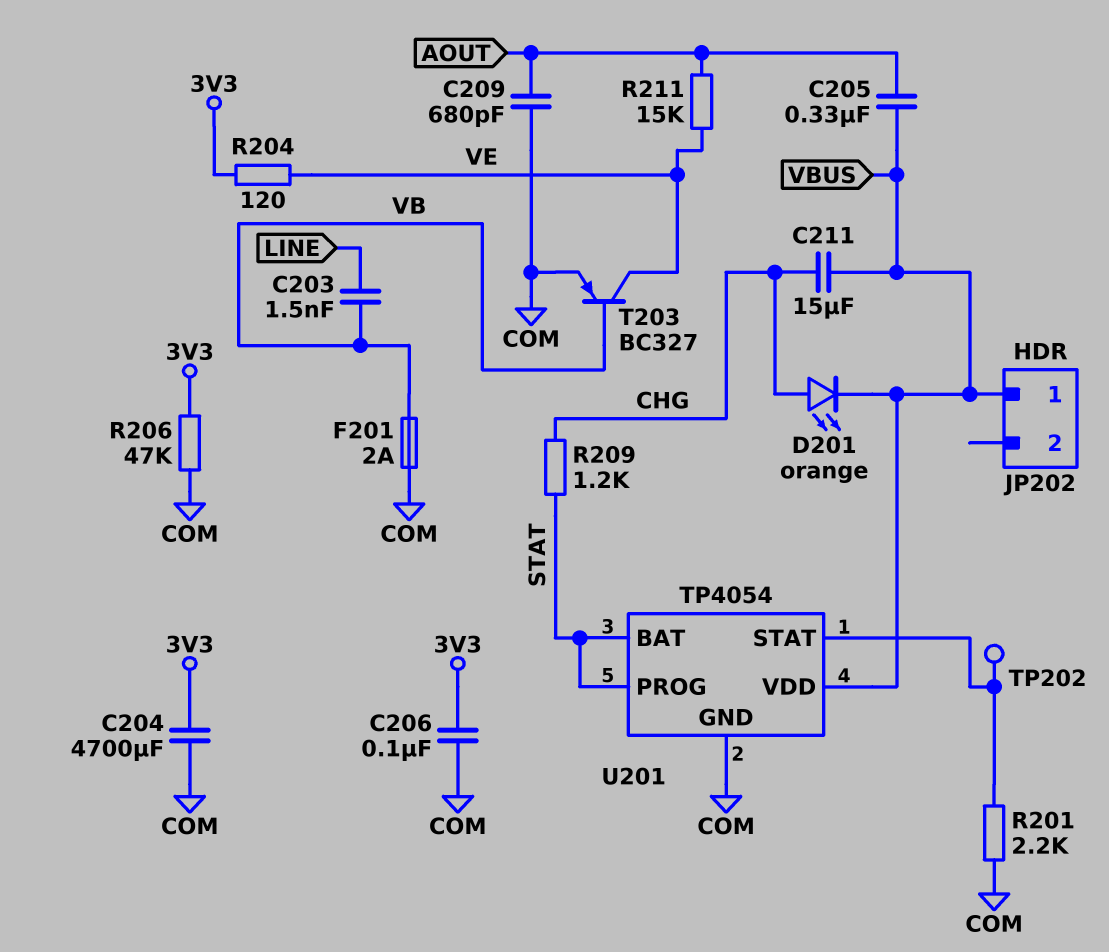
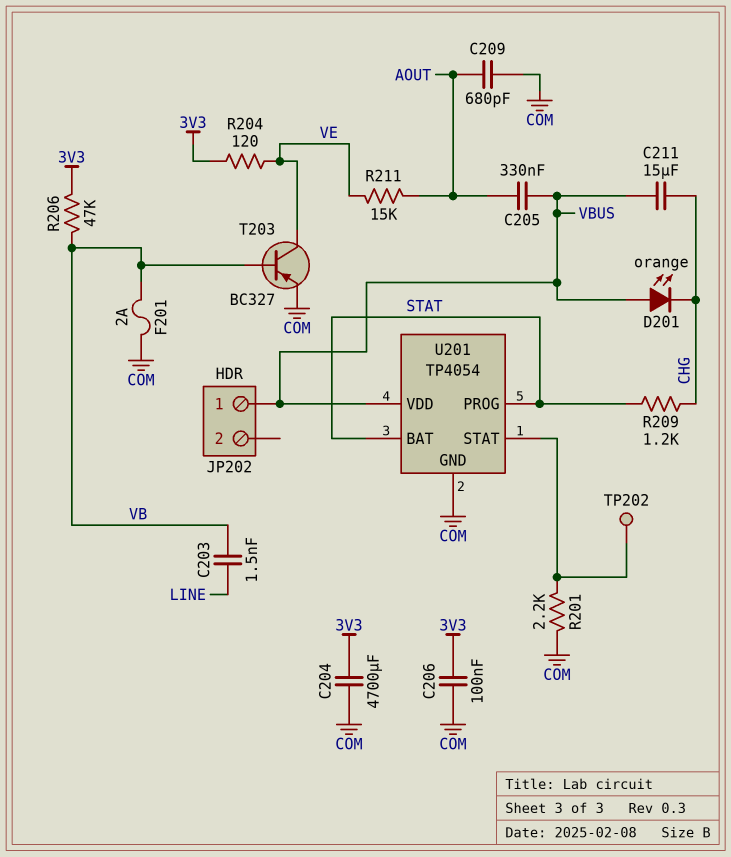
D201: LED orange (A CHG, K VBUS) -> LED orange (A VBUS, K CHG)
R206: 47k (3V3, COM) -> 47k (3V3, VB)

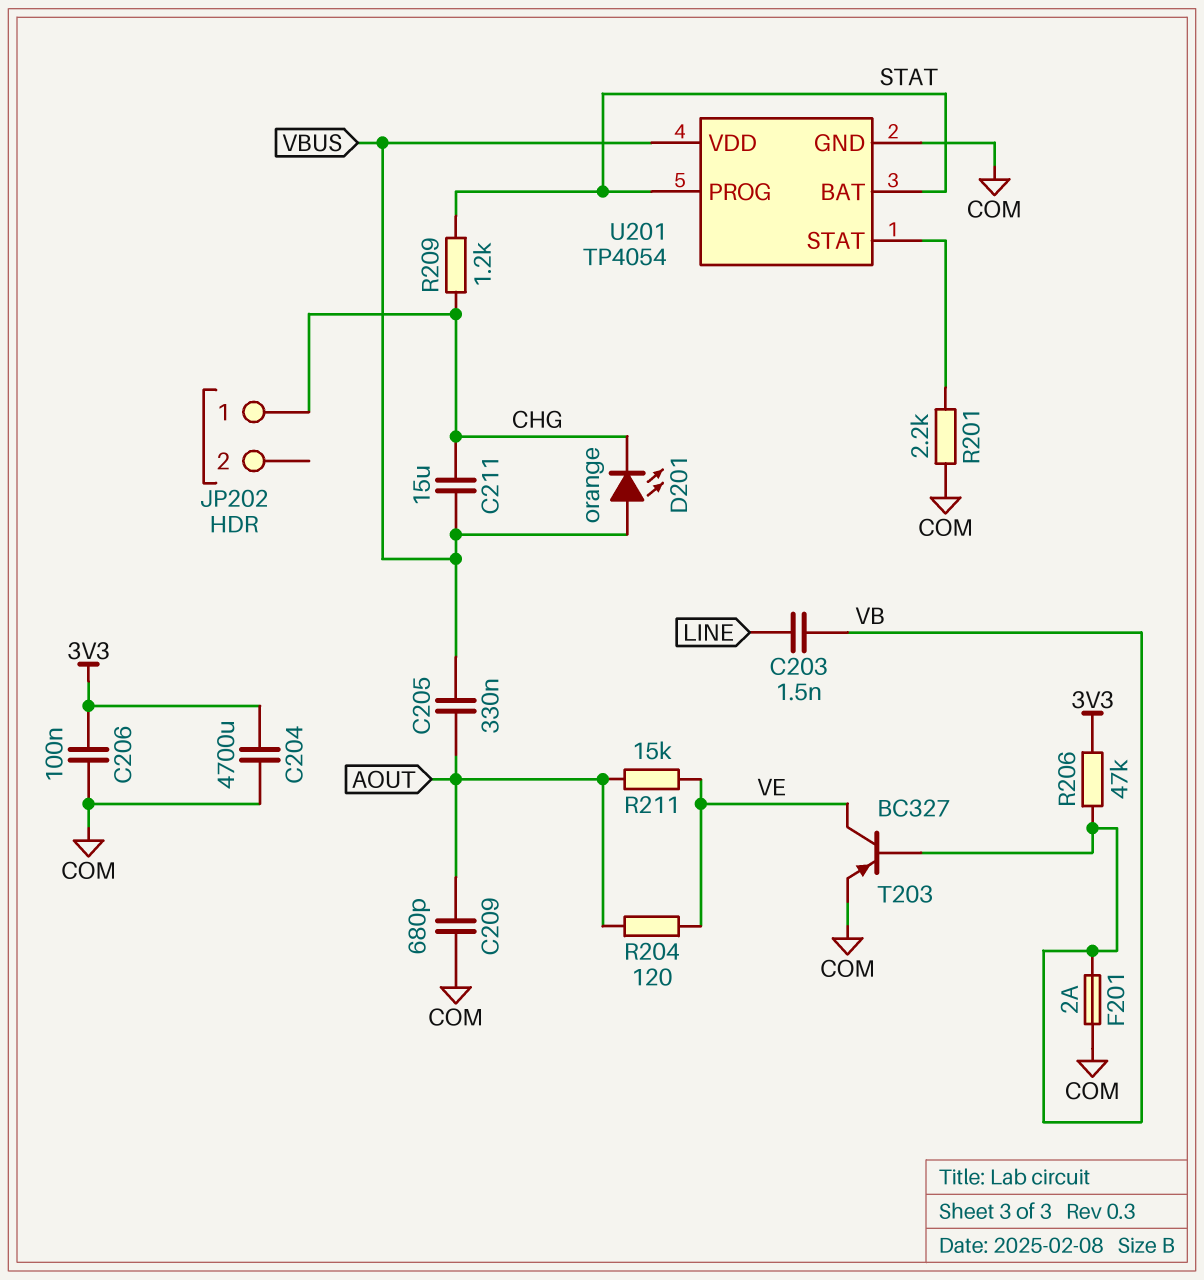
JP202 pin 1: VBUS -> CHG
R204: 120 (3V3, VE) -> 120 (AOUT, VE)
TP202: test point (U201/STAT) -> none

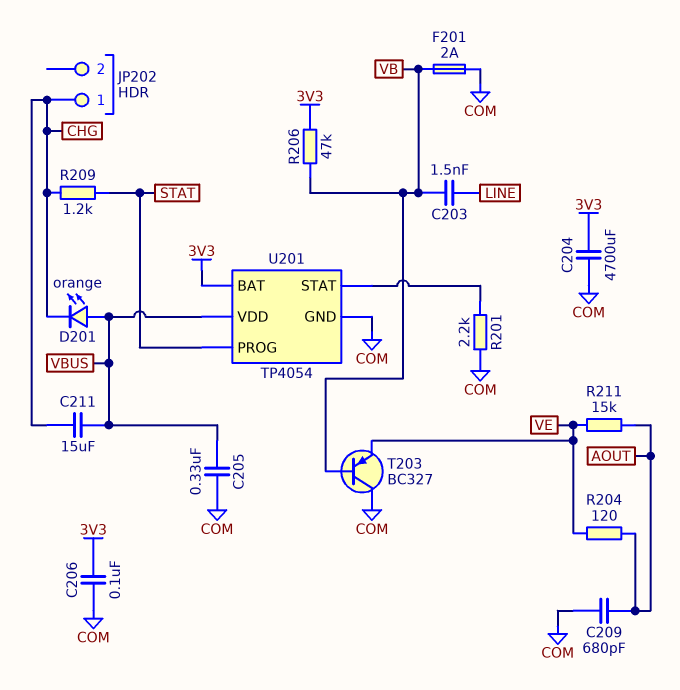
C205: 330nF (AOUT, VBUS) -> 330nF (COM, VBUS)
T203: PNP BC327 (B VB, C VE, E COM) -> PNP BC327 (B VB, C COM, E VE)
U201 pin BAT: STAT -> 3V3

